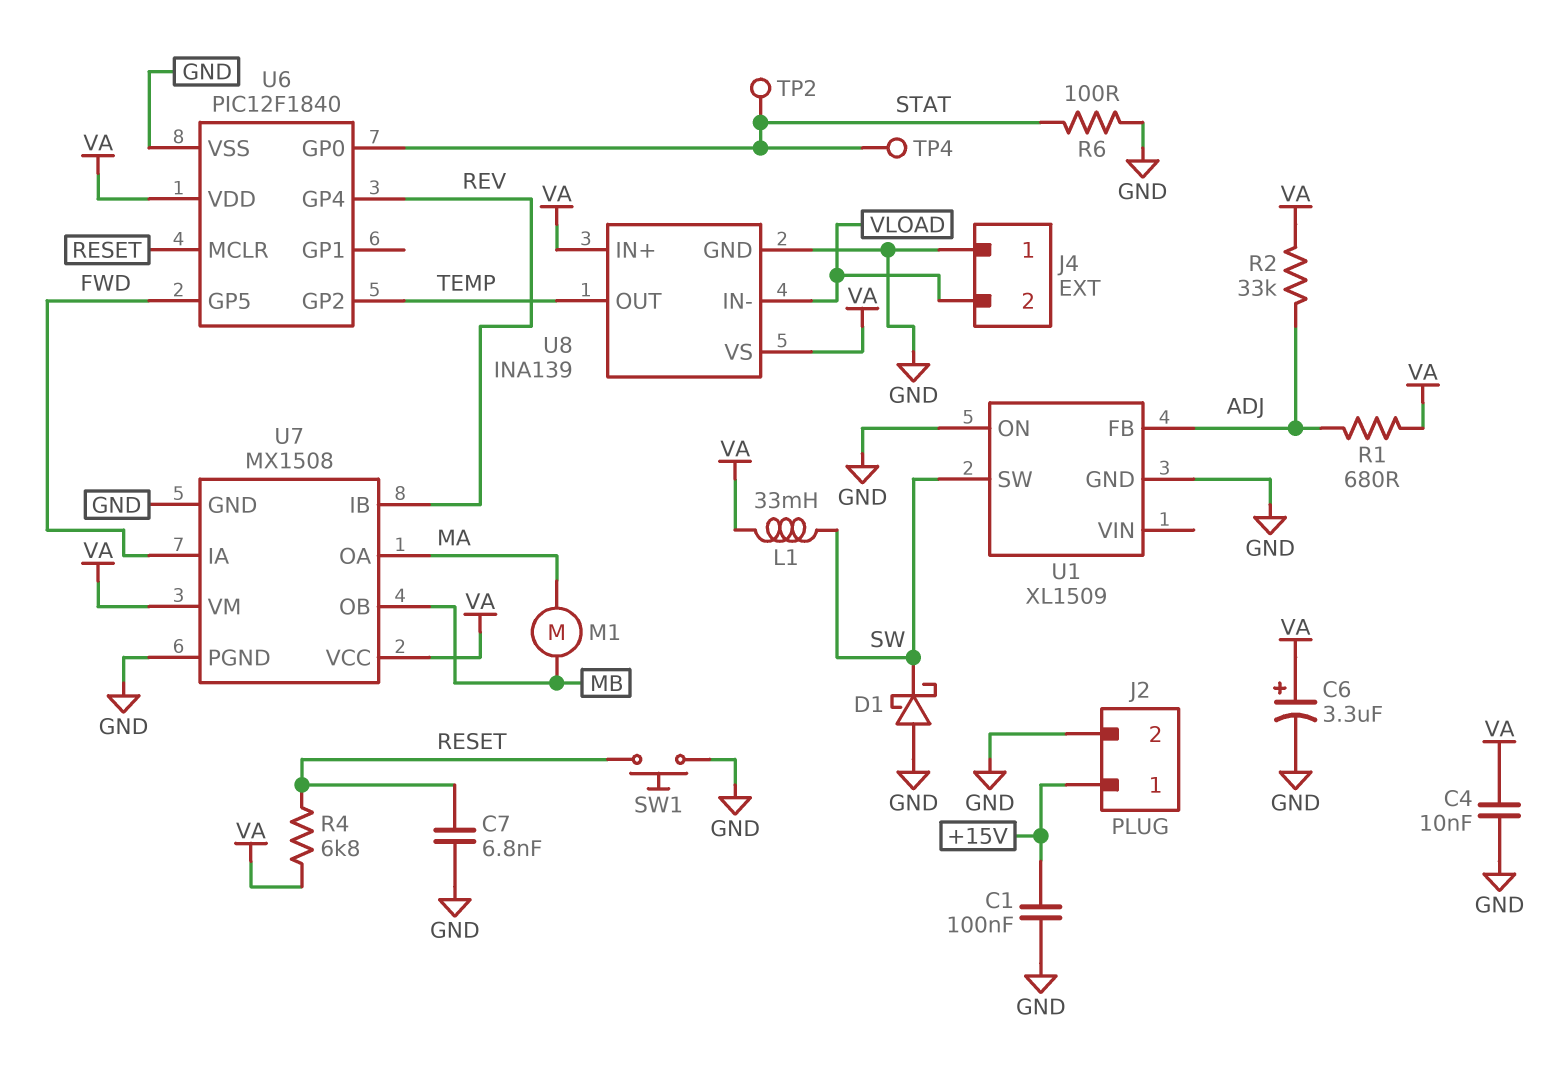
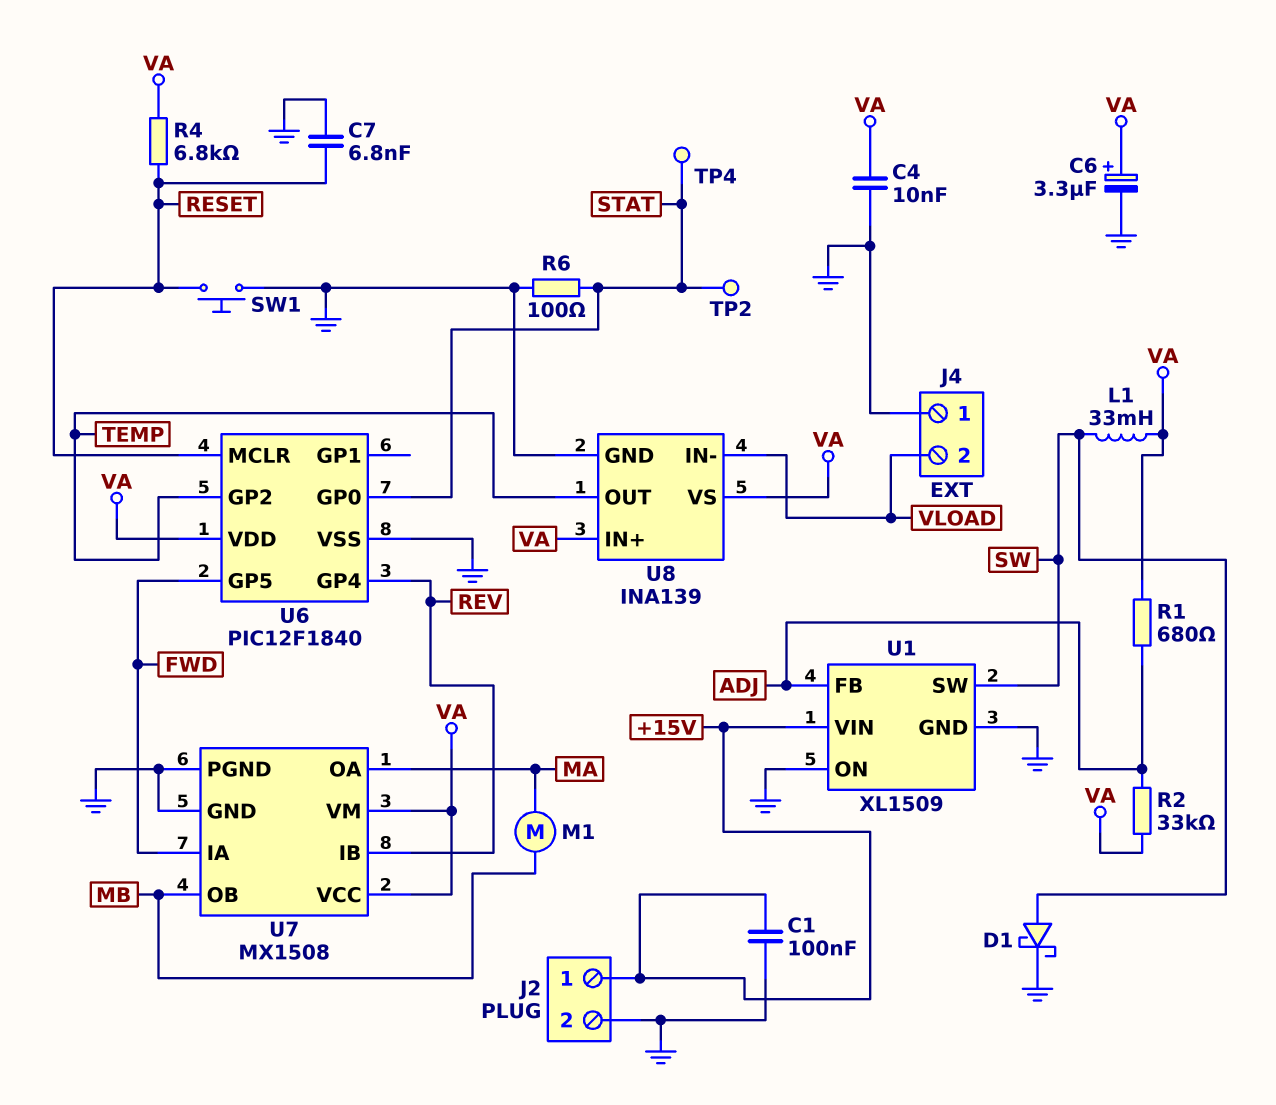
D1: schottky (A GND, K SW) -> schottky (A SW, K GND)
U1 pin VIN: none -> +15V

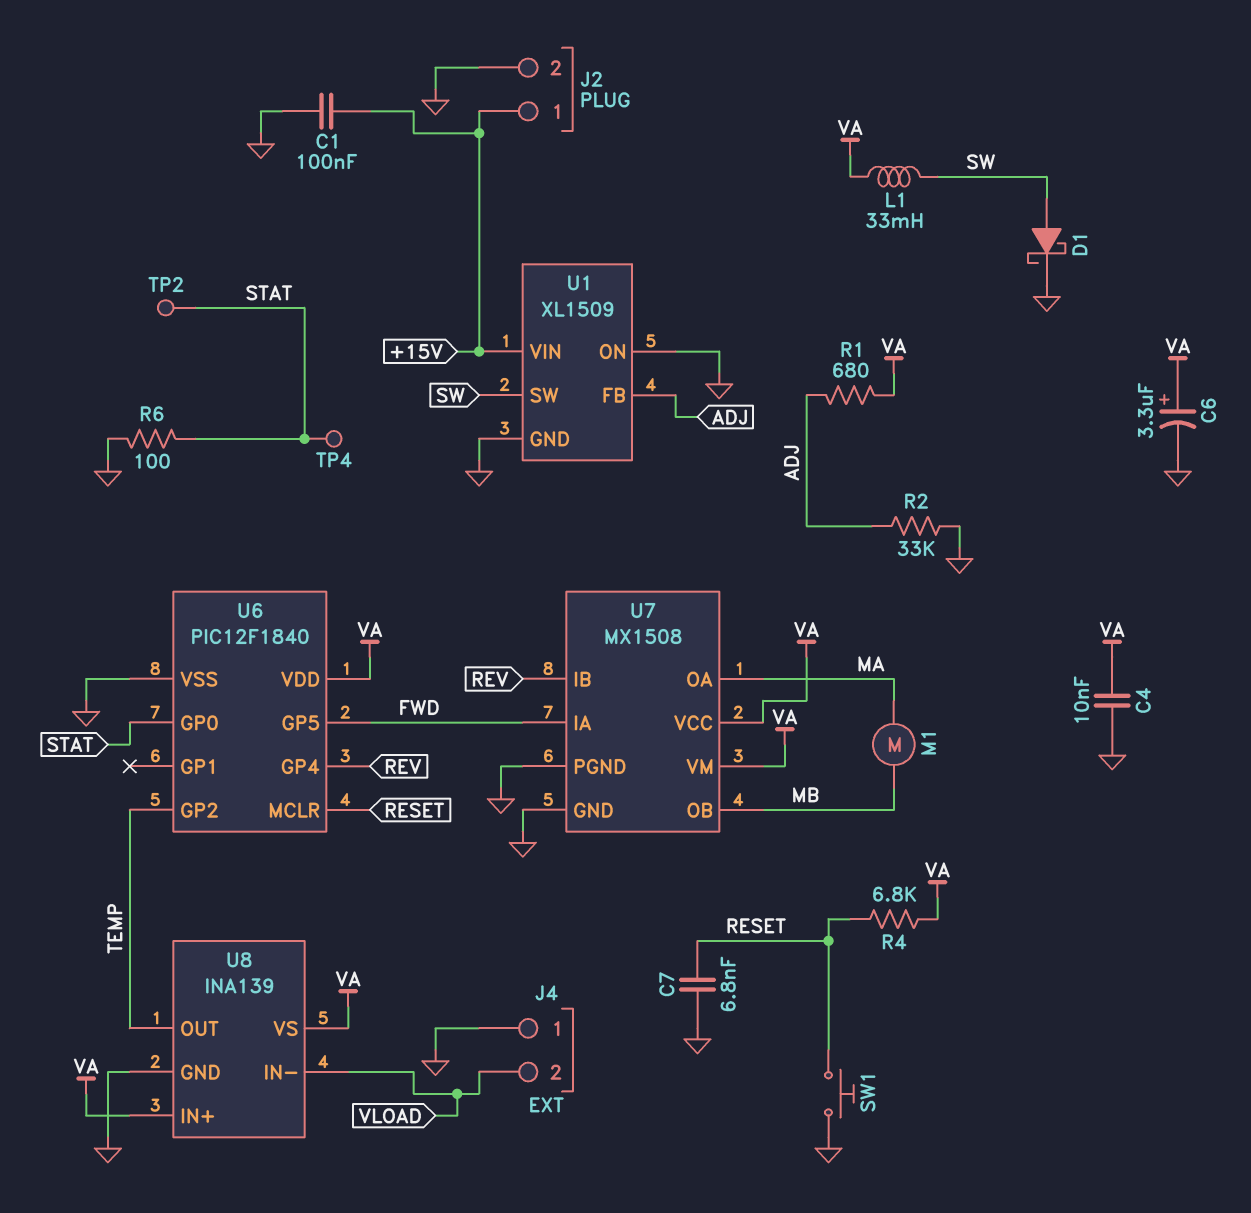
R2: 33k (ADJ, VA) -> 33k (ADJ, GND)

